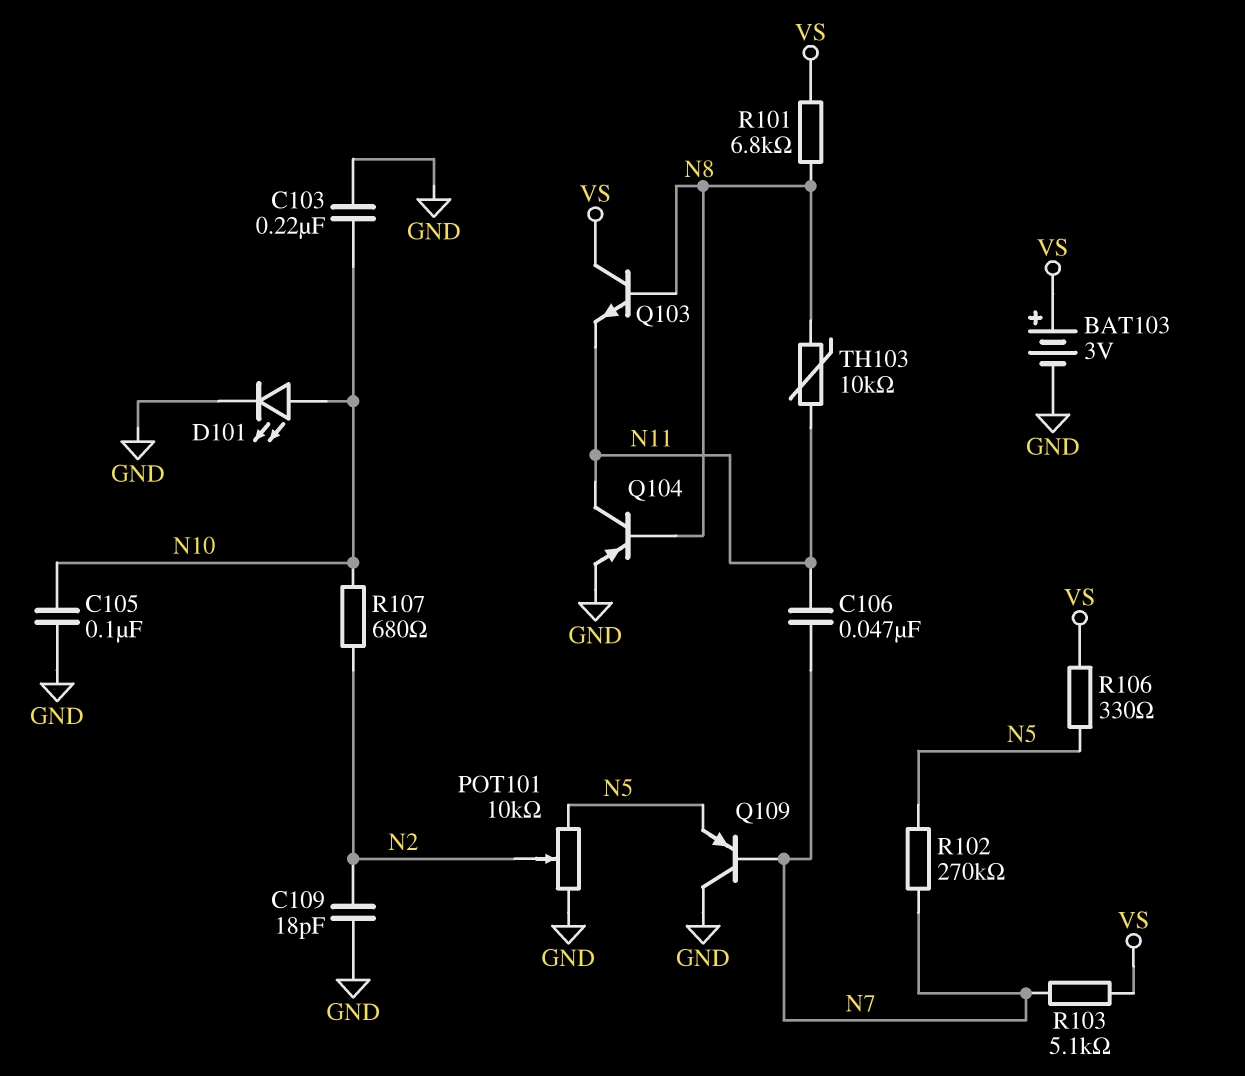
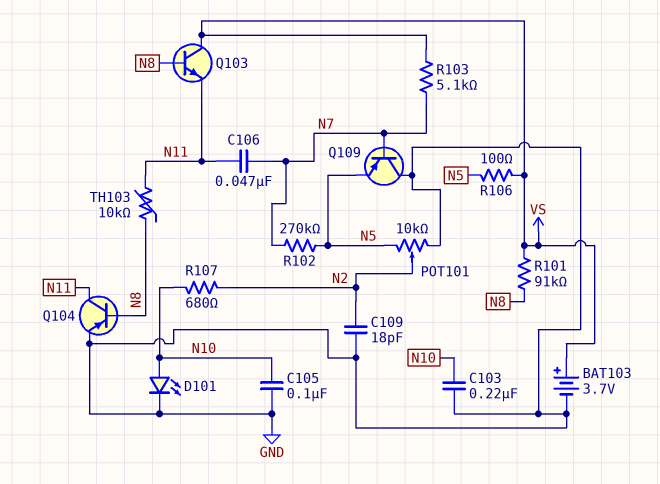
BAT103: 3V (plus VS, minus GND) -> 3.7V (plus VS, minus GND)
R101: 6.8k (N8, VS) -> 91k (N8, VS)
R106: 330 (N5, VS) -> 100 (N5, VS)

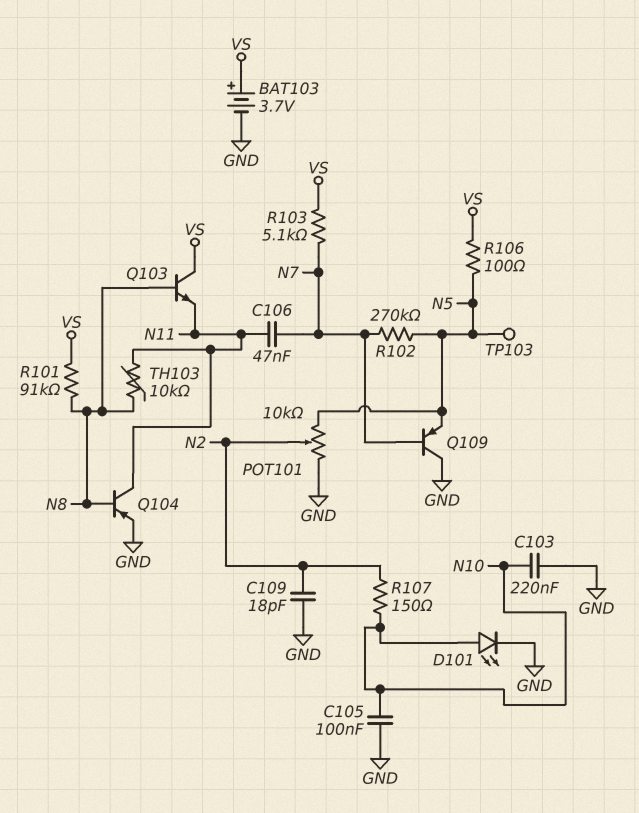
R107: 680 (N2, N10) -> 150 (N2, N10)
TP103: none -> test point (N5)

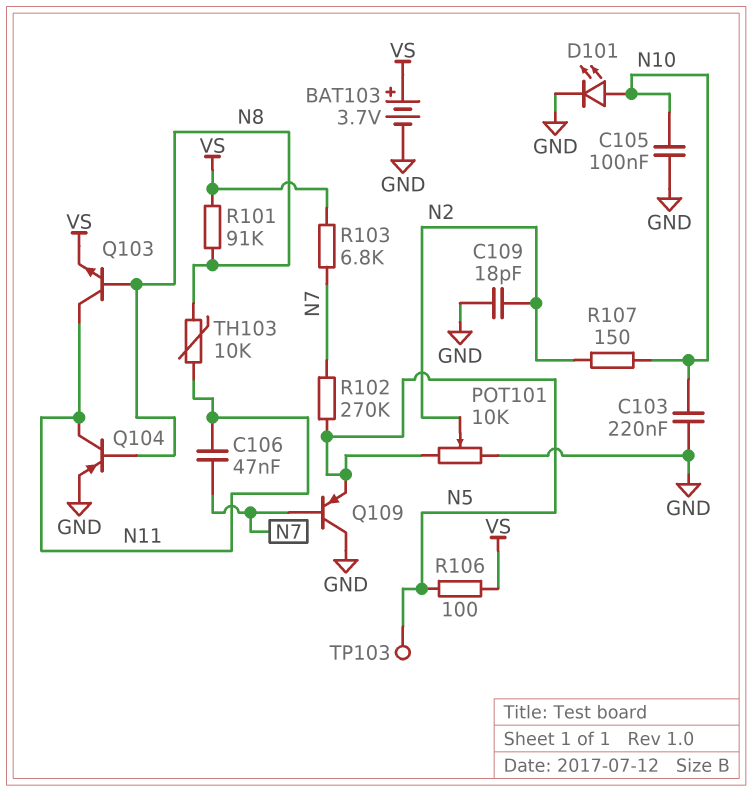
Q103: NPN (B N8, C VS, E N11) -> NPN (B N8, C N11, E VS)
R103: 5.1k (N7, VS) -> 6.8k (N7, VS)

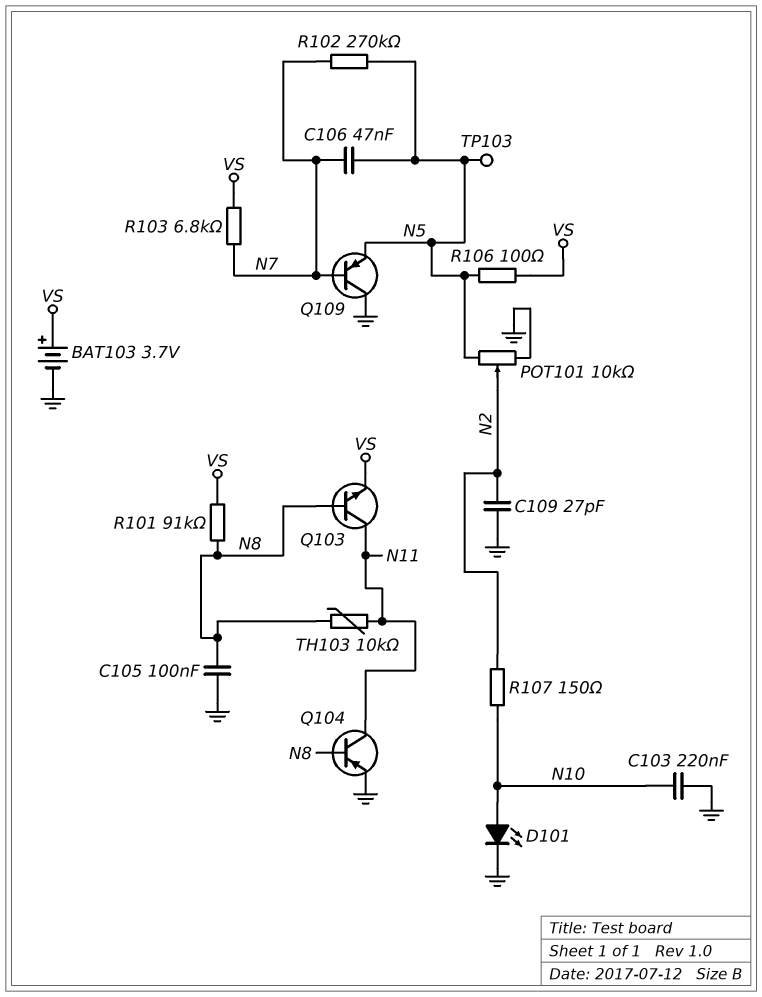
C105: 100nF (GND, N10) -> 100nF (GND, N8)
C106: 47nF (N7, N11) -> 47nF (N5, N7)
C109: 18pF (GND, N2) -> 27pF (GND, N2)

